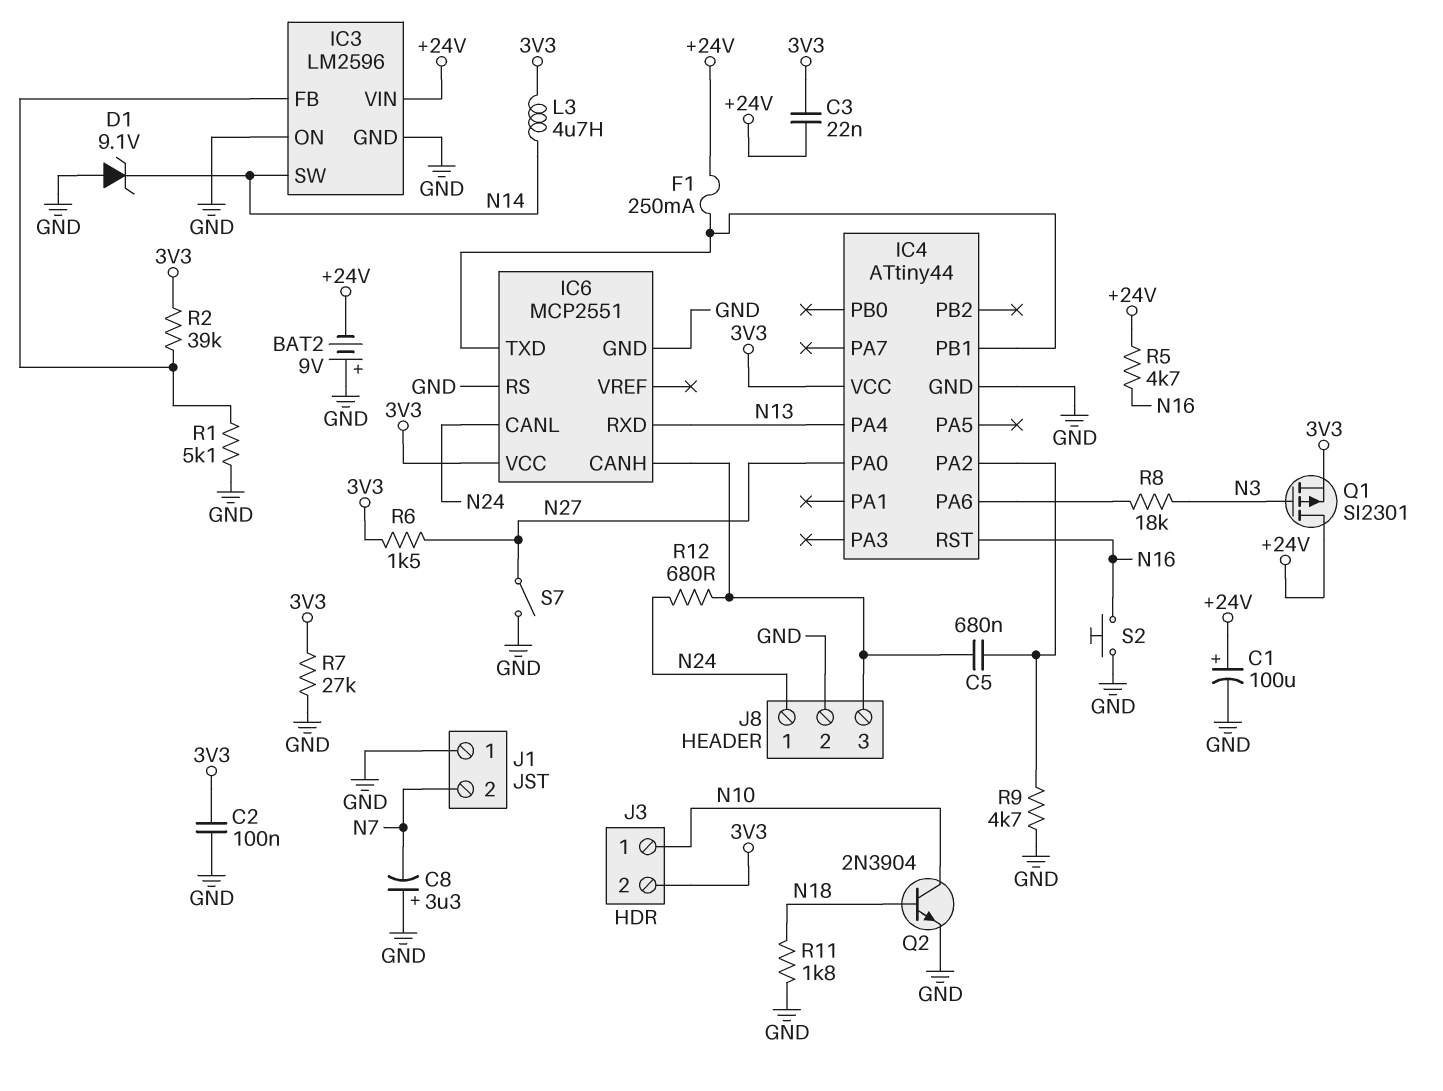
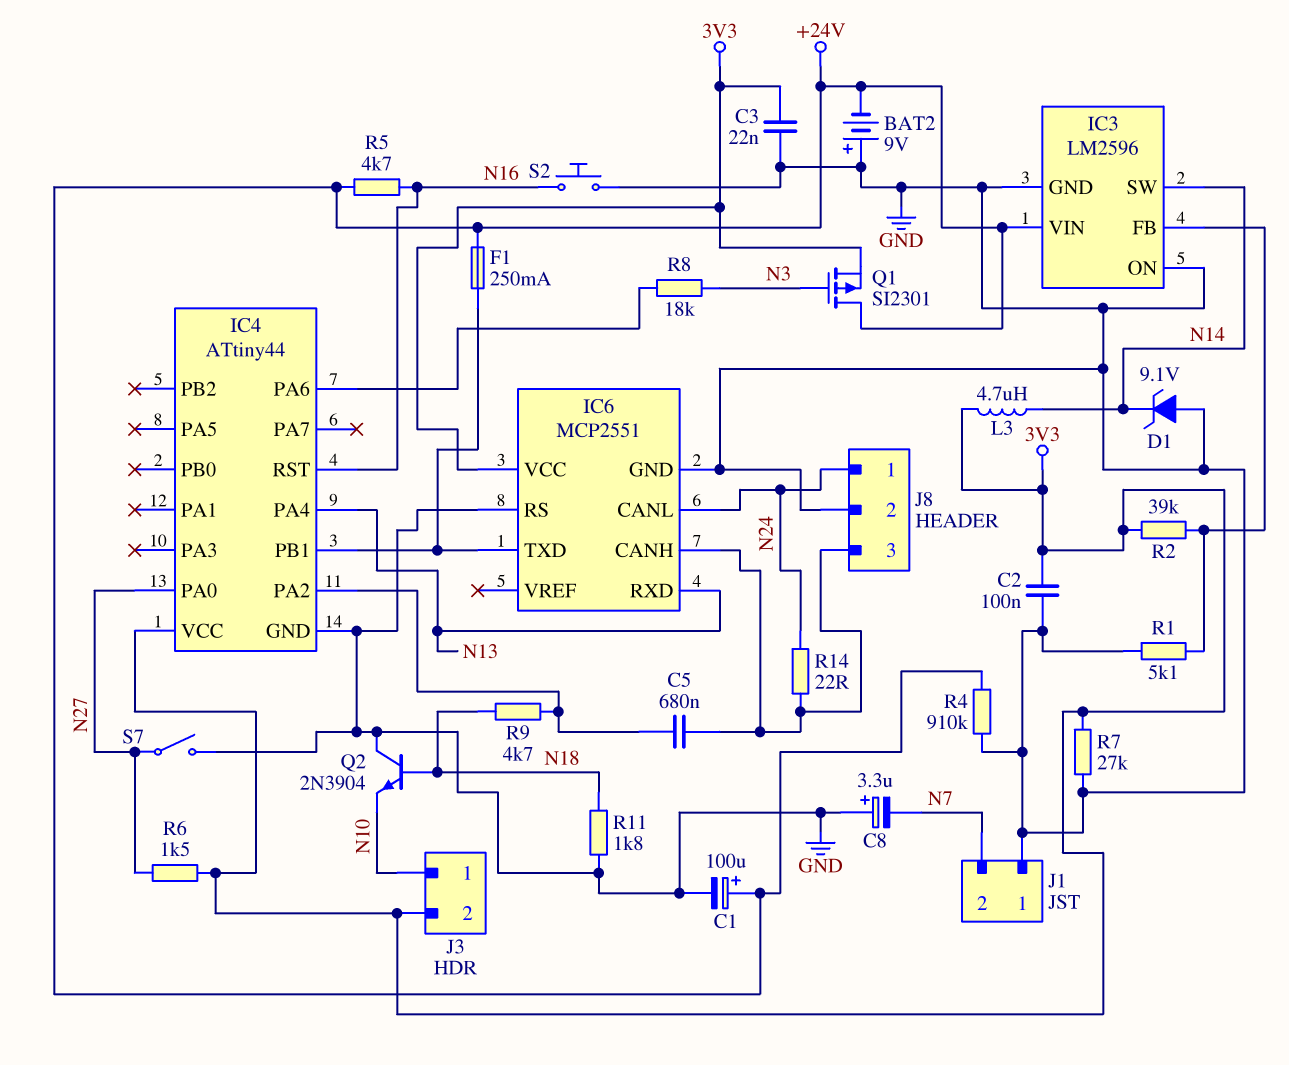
C3: 22nF (+24V, 3V3) -> 22nF (3V3, GND)
Q2: NPN 2N3904 (B N18, C N10, E GND) -> NPN 2N3904 (B N18, C GND, E N10)
R4: none -> 910k (+24V, GND)
R9: 4.7k (GND, IC4/PA2) -> 4.7k (IC4/PA2, N18)
R12: 680 (IC6/CANH, N24) -> none
R14: none -> 22 (IC6/CANH, N24)

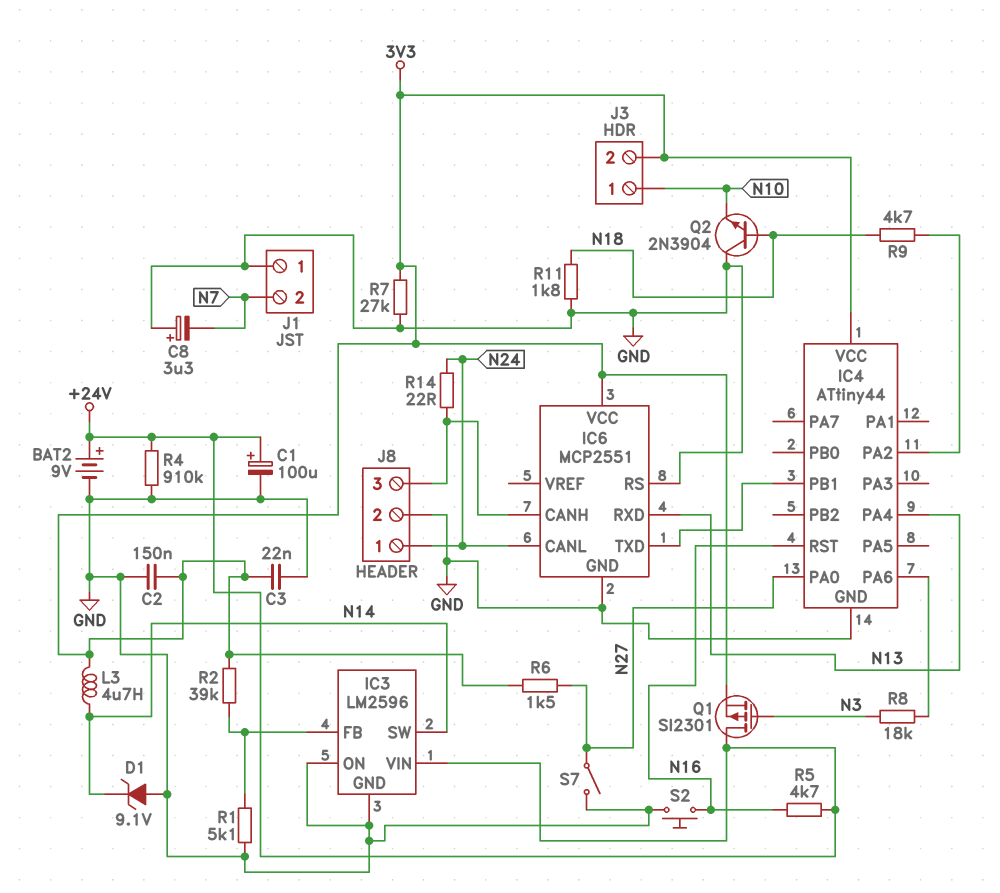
BAT2: 9V (plus GND, minus +24V) -> 9V (plus +24V, minus GND)
C2: 100nF (3V3, GND) -> 150nF (3V3, GND)
C5: 680nF (IC4/PA2, IC6/CANH) -> none
F1: 250mA (+24V, IC4/PB1) -> none

